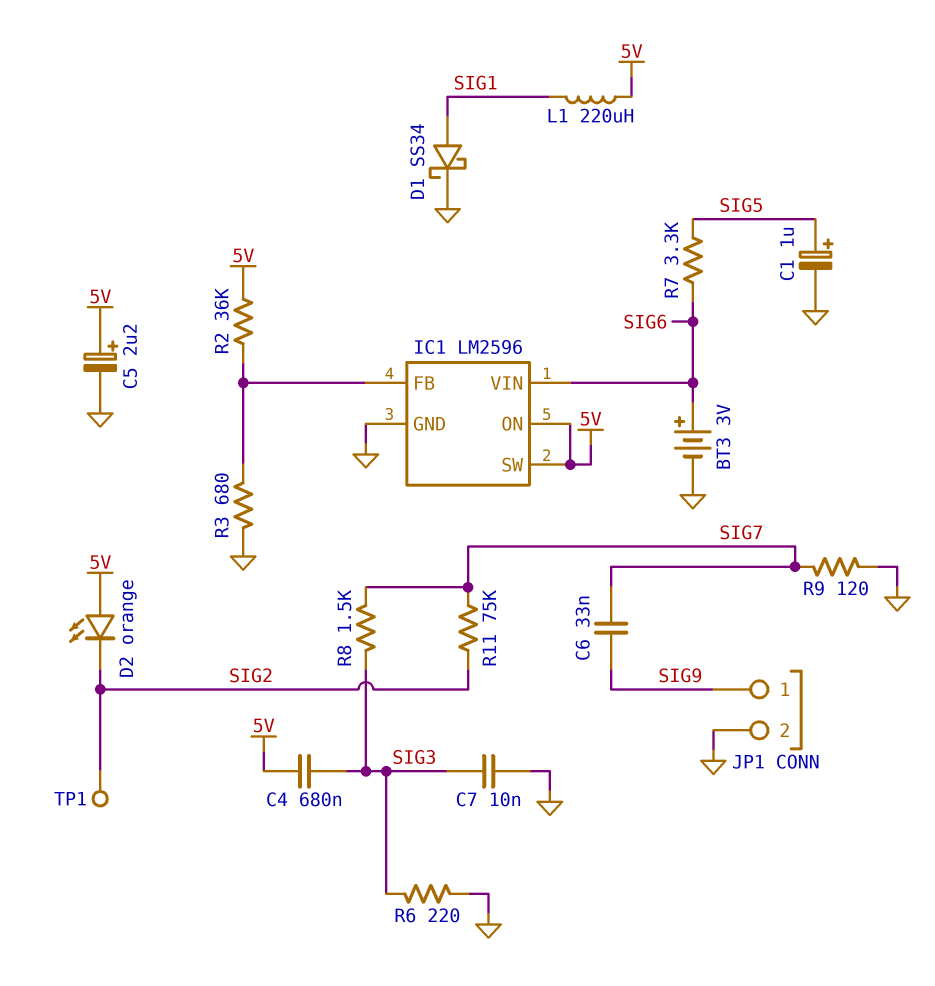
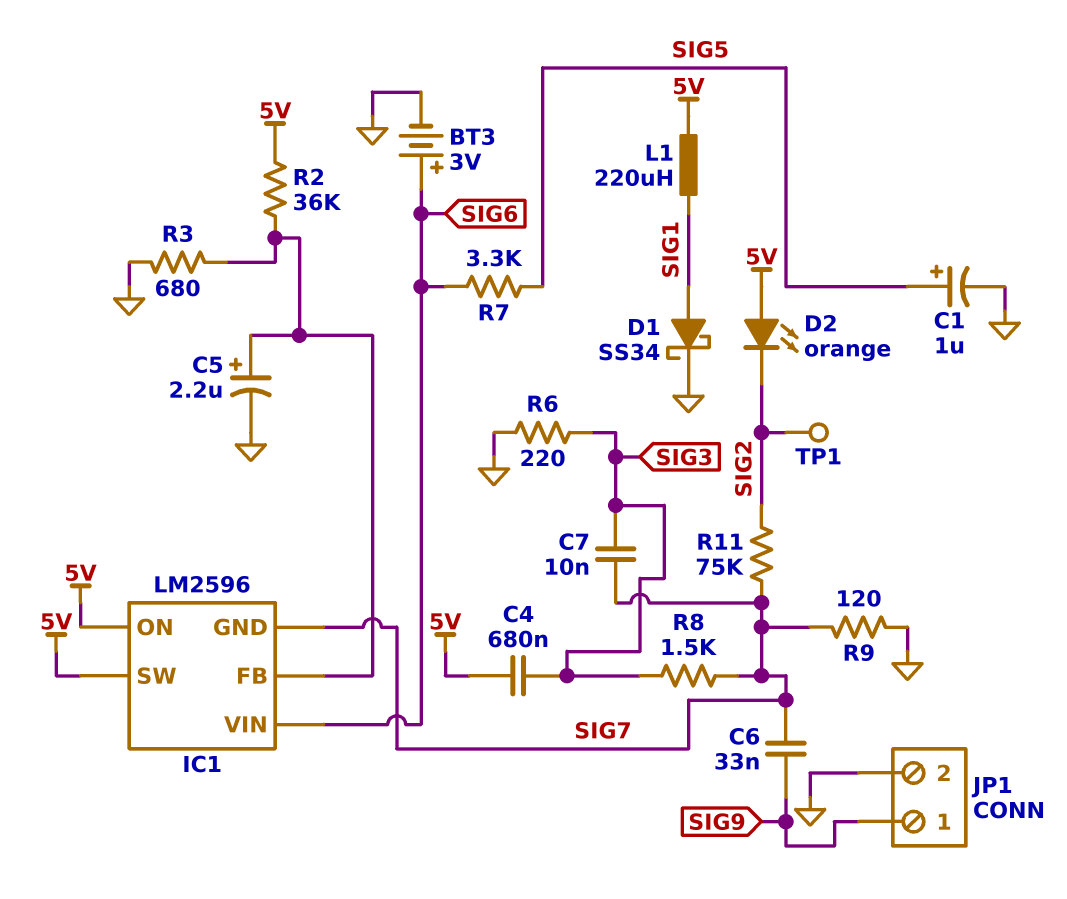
C5: 2.2uF (plus 5V, minus GND) -> 2.2uF (plus IC1/FB, minus GND)
C7: 10nF (GND, SIG3) -> 10nF (SIG3, SIG7)
IC1 pin GND: GND -> SIG7

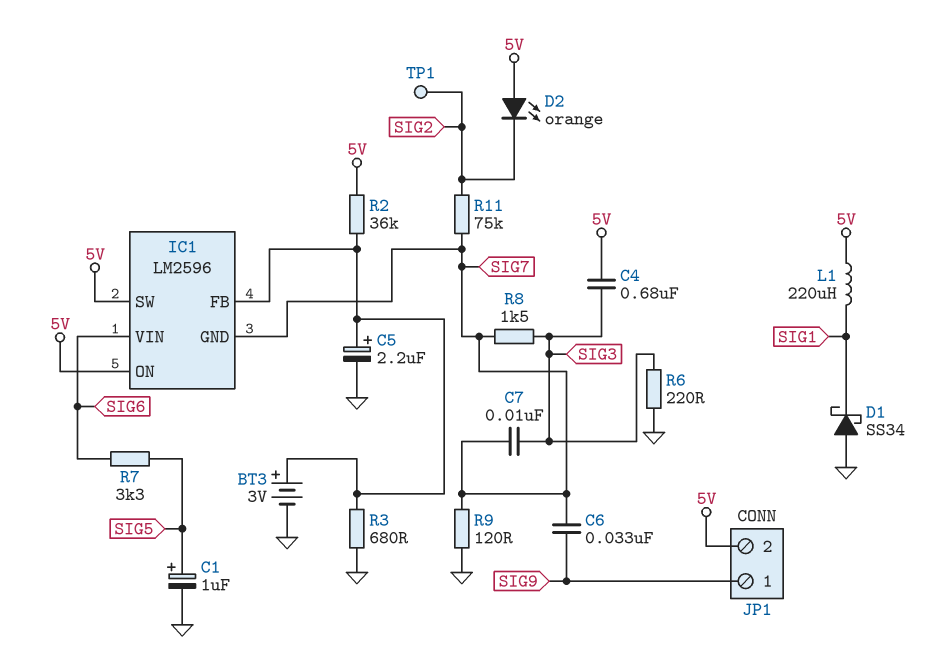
BT3: 3V (plus SIG6, minus GND) -> 3V (plus IC1/FB, minus GND)
D1: schottky SS34 (A SIG1, K GND) -> schottky SS34 (A GND, K SIG1)
JP1 pin 2: GND -> 5V

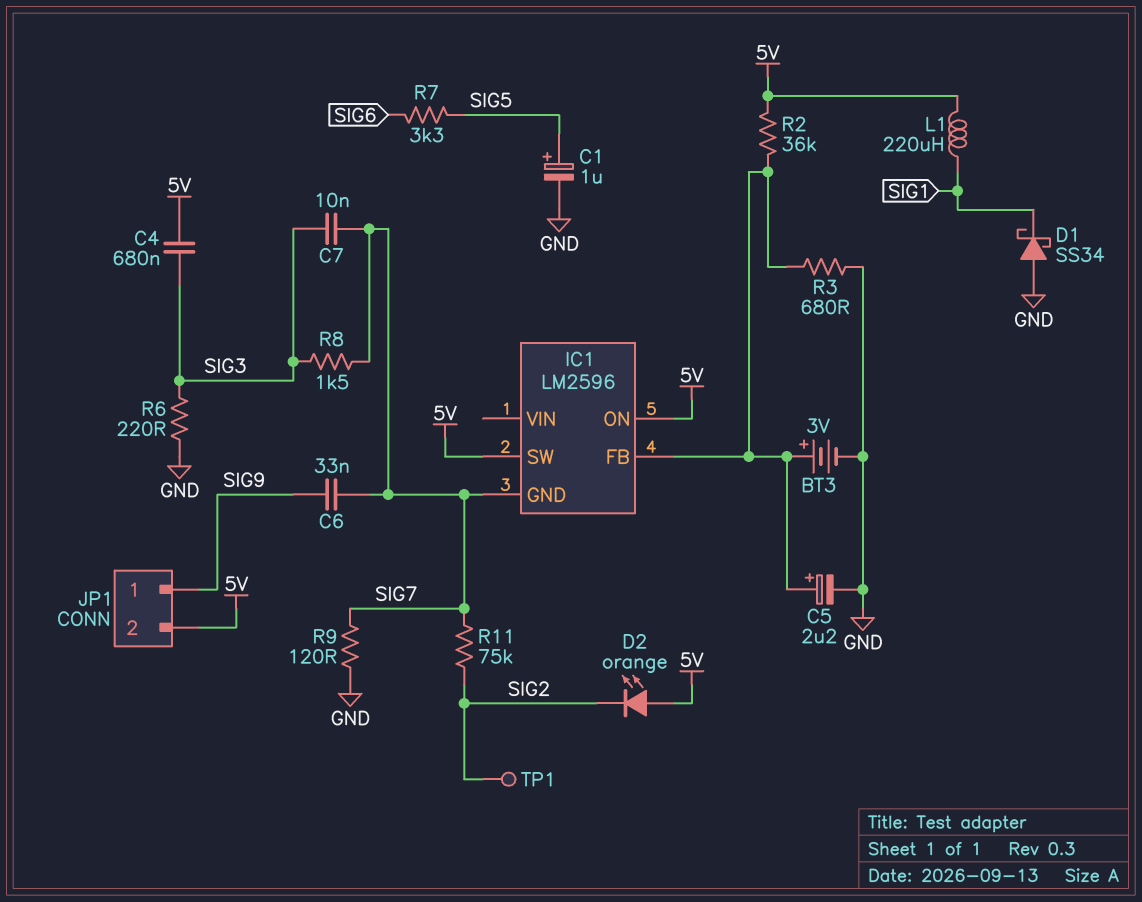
IC1 pin VIN: SIG6 -> none

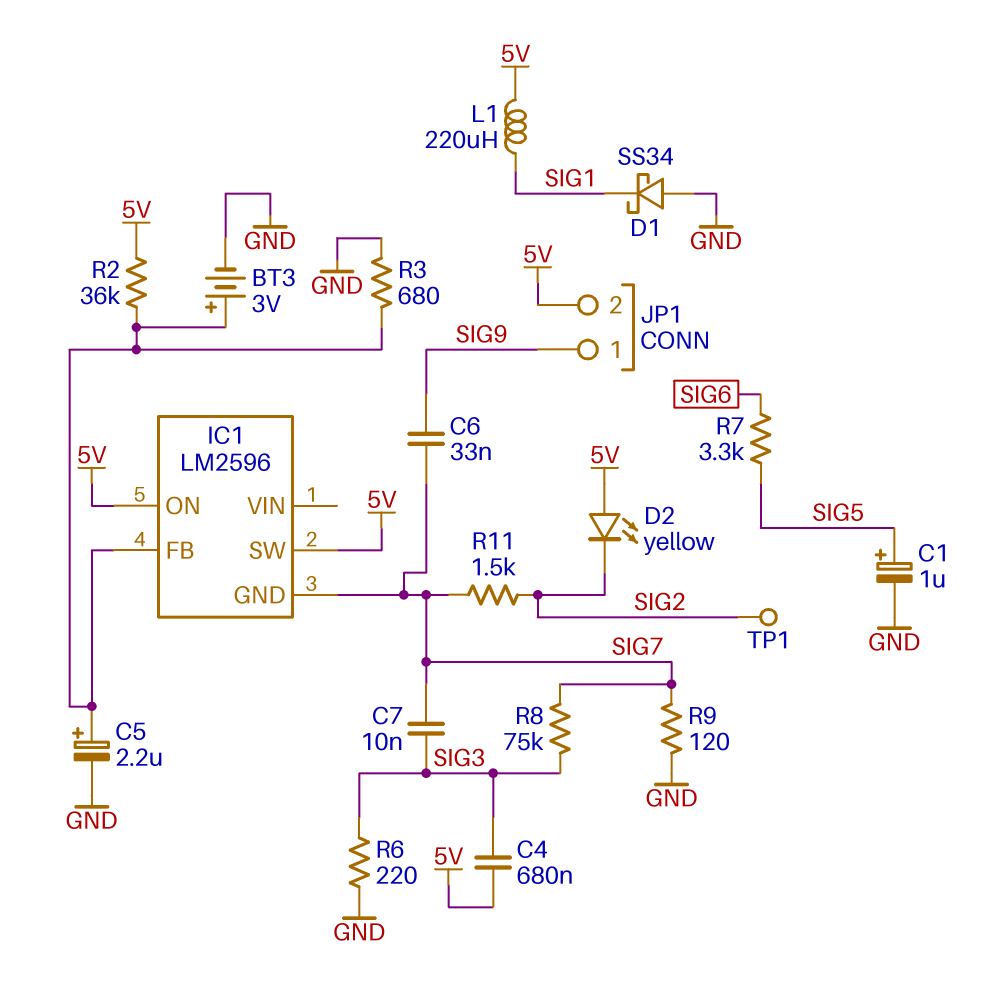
D2: LED orange (A 5V, K SIG2) -> LED yellow (A 5V, K SIG2)
R8: 1.5k (SIG3, SIG7) -> 75k (SIG3, SIG7)
R11: 75k (SIG2, SIG7) -> 1.5k (SIG2, SIG7)

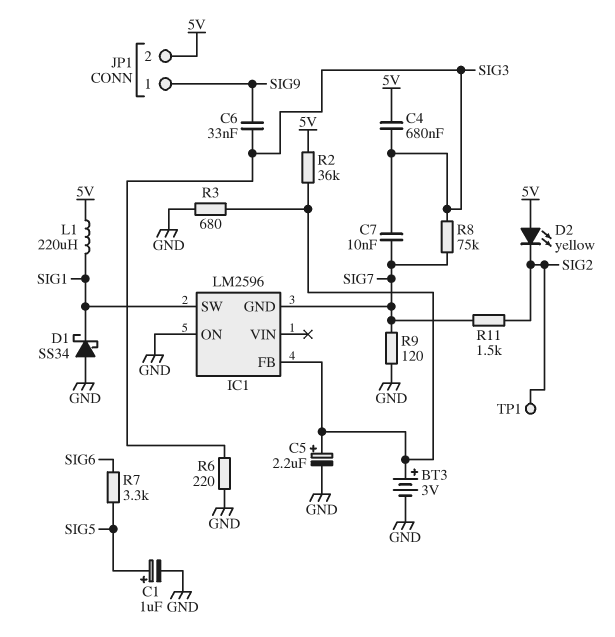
C6: 33nF (SIG7, SIG9) -> 33nF (SIG3, SIG9)
IC1 pin ON: 5V -> GND
IC1 pin SW: 5V -> SIG1

